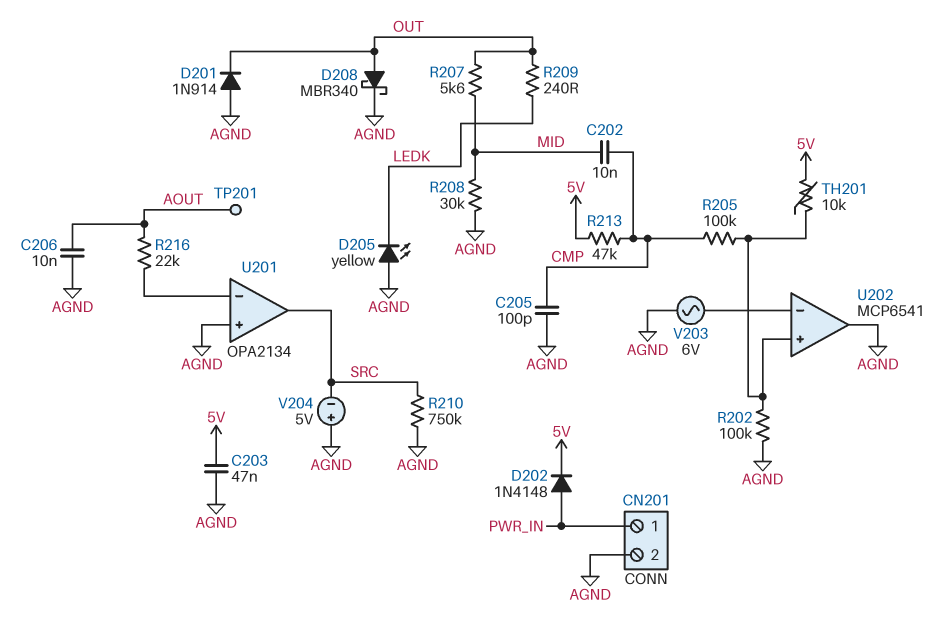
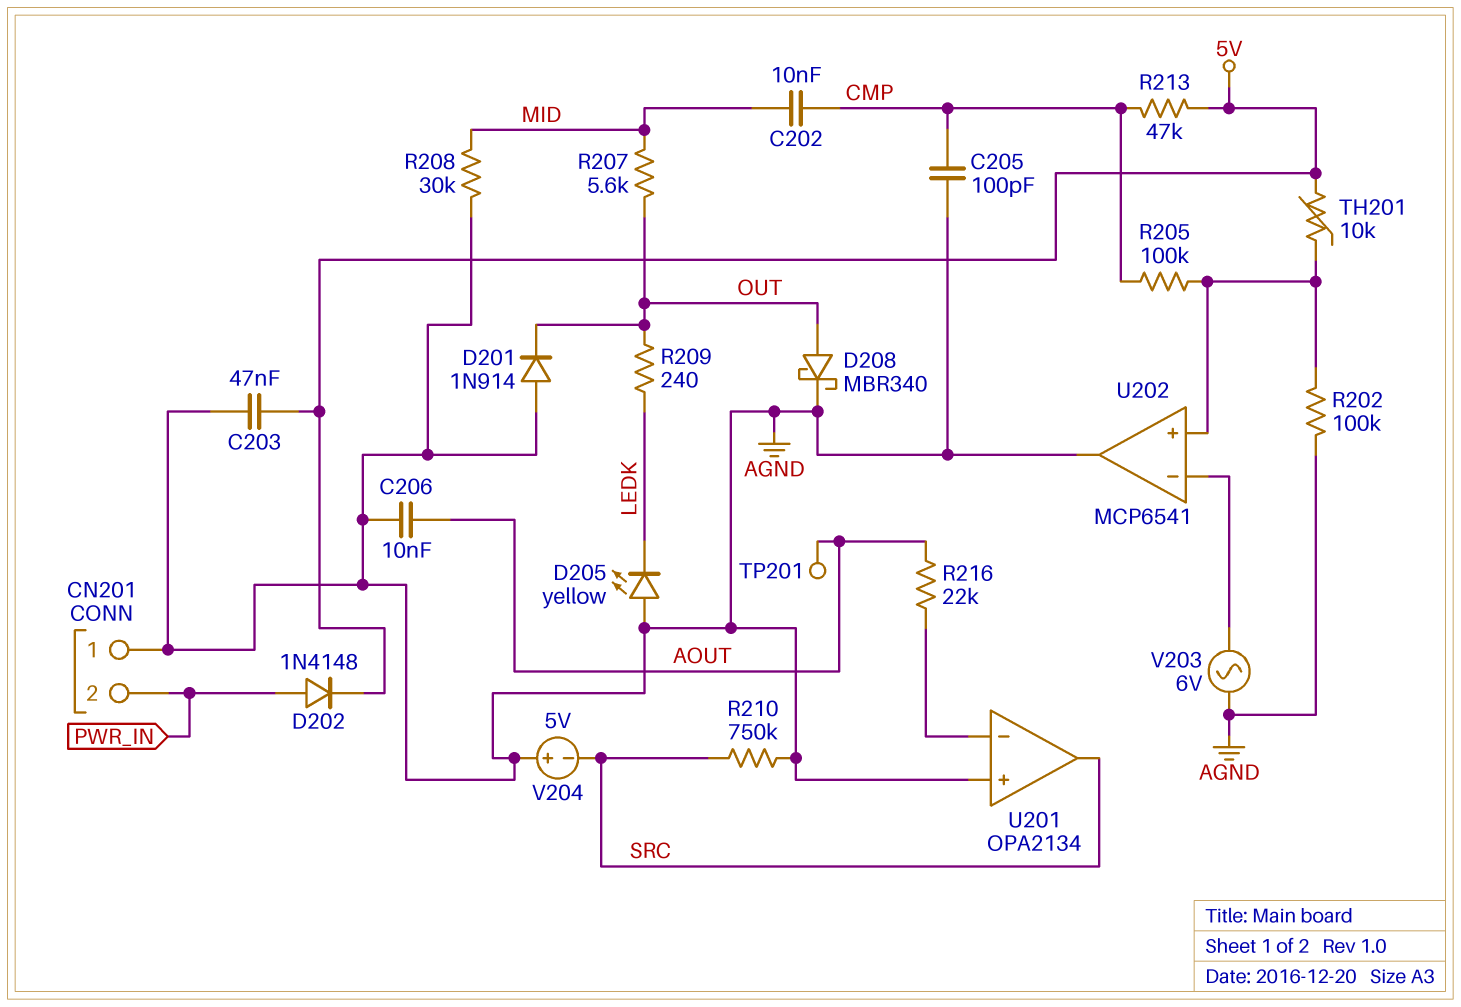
CN201 pin 1: PWR_IN -> AGND
CN201 pin 2: AGND -> PWR_IN

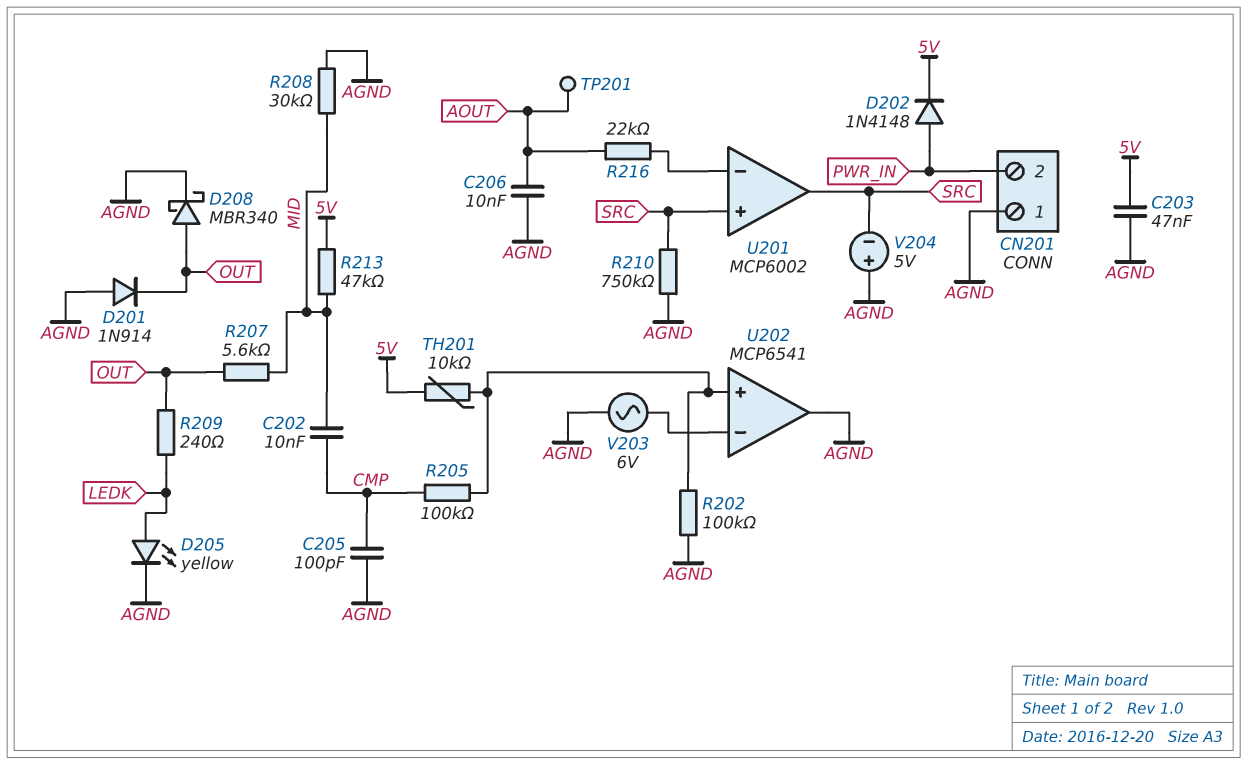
D205: LED yellow (A AGND, K LEDK) -> LED yellow (A LEDK, K AGND)
R213: 47k (5V, CMP) -> 47k (5V, MID)
U201: OPA2134 -> MCP6002
U201 pin in+: AGND -> SRC

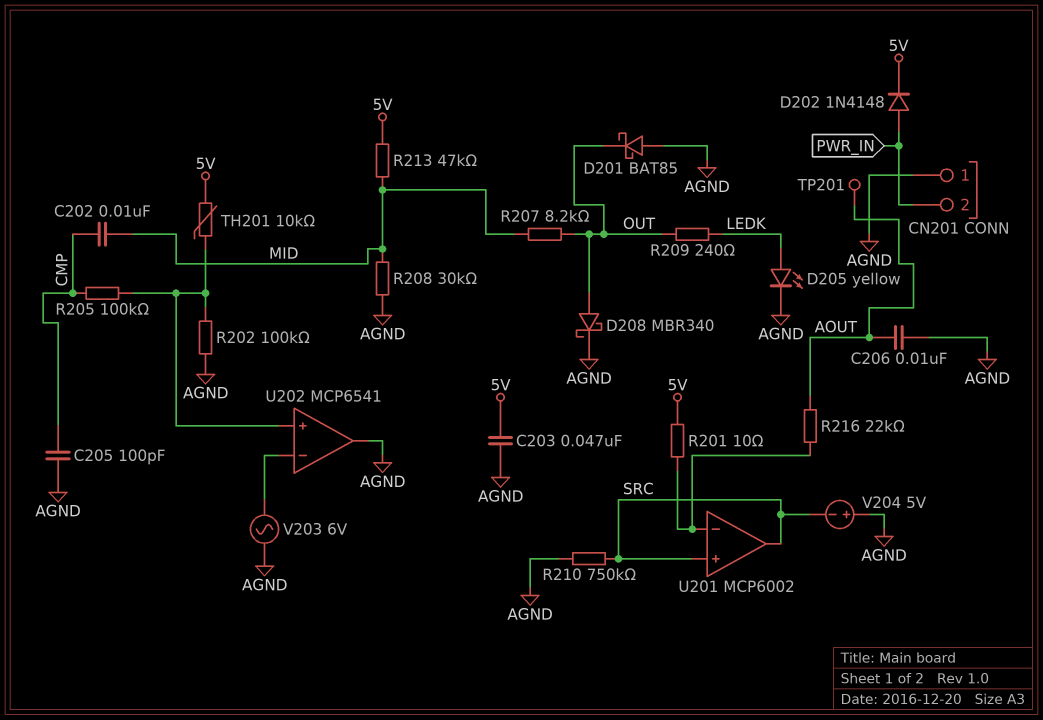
D201: diode 1N914 (A AGND, K OUT) -> schottky BAT85 (A AGND, K OUT)
R201: none -> 10 (5V, U201/in-)
R207: 5.6k (MID, OUT) -> 8.2k (MID, OUT)

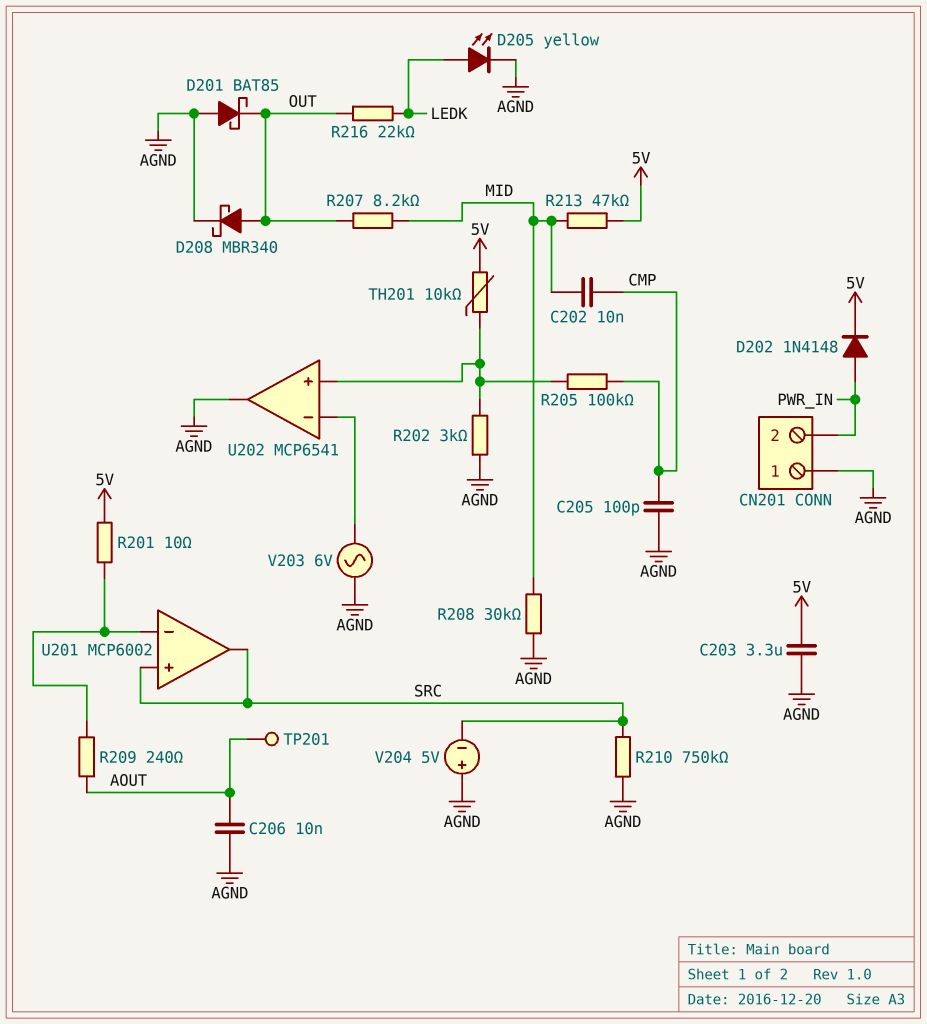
C203: 47nF (5V, AGND) -> 3.3uF (5V, AGND)
R202: 100k (AGND, U202/in+) -> 3k (AGND, U202/in+)
R209: 240 (LEDK, OUT) -> 240 (AOUT, U201/in-)
R216: 22k (AOUT, U201/in-) -> 22k (LEDK, OUT)

